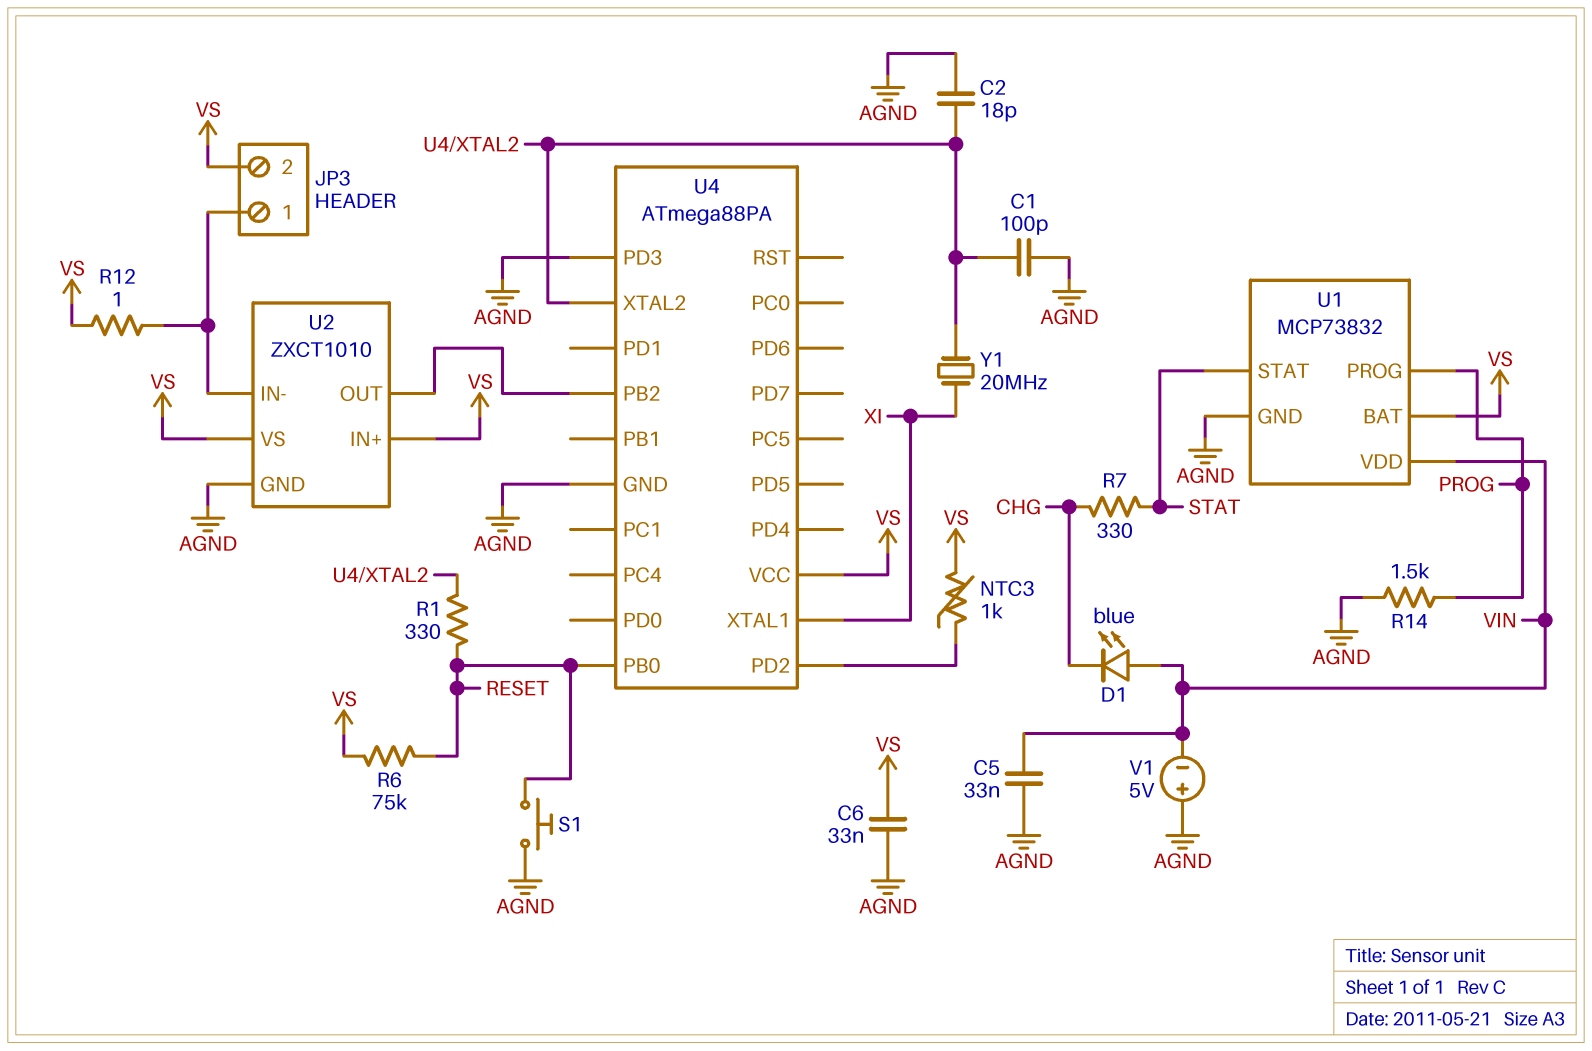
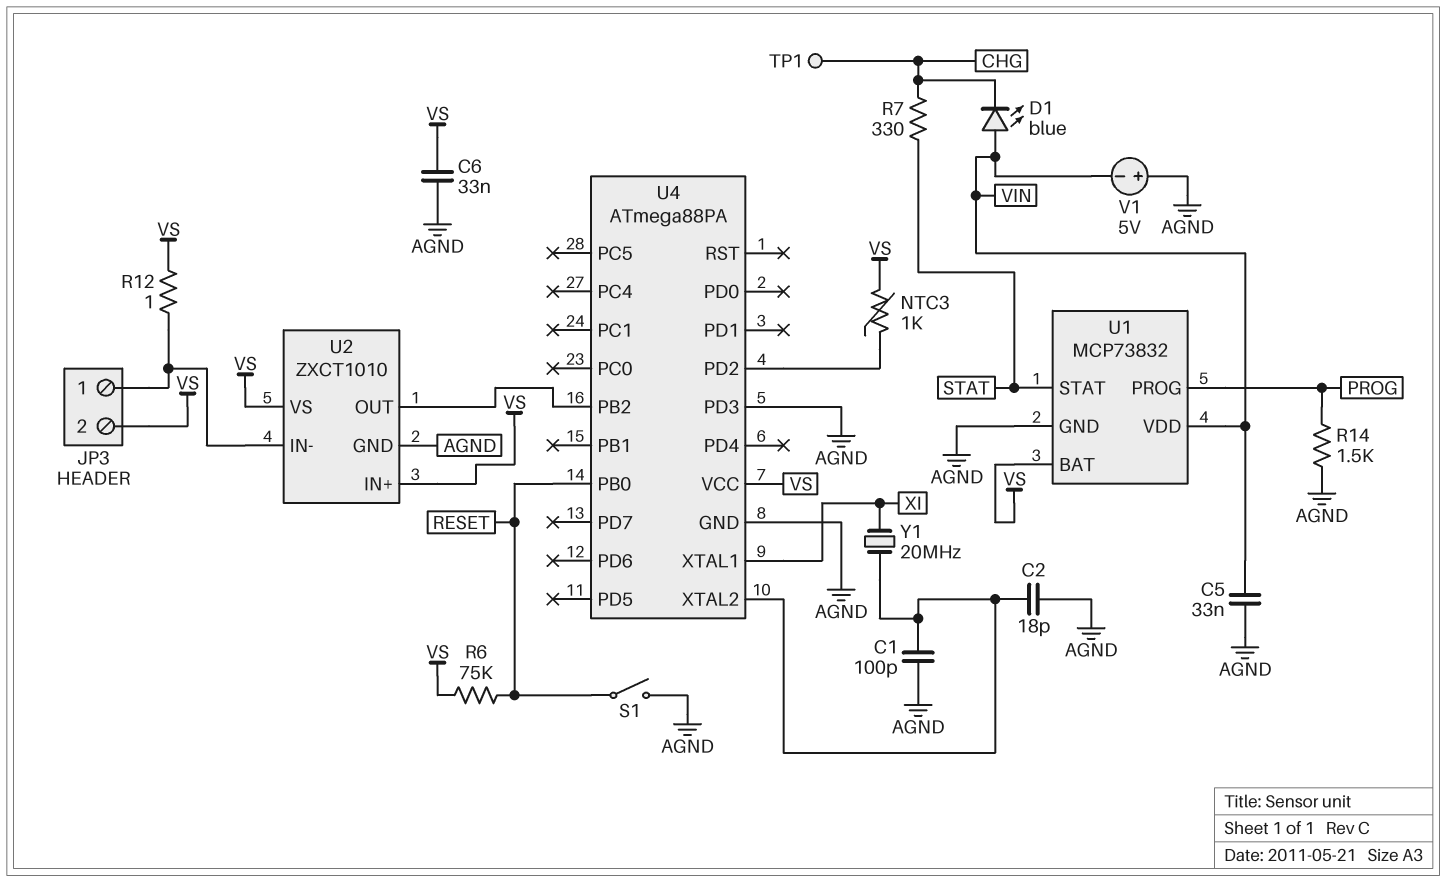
R1: 330 (RESET, U4/XTAL2) -> none
S1: button (AGND, RESET) -> switch (AGND, RESET)
TP1: none -> test point (CHG)

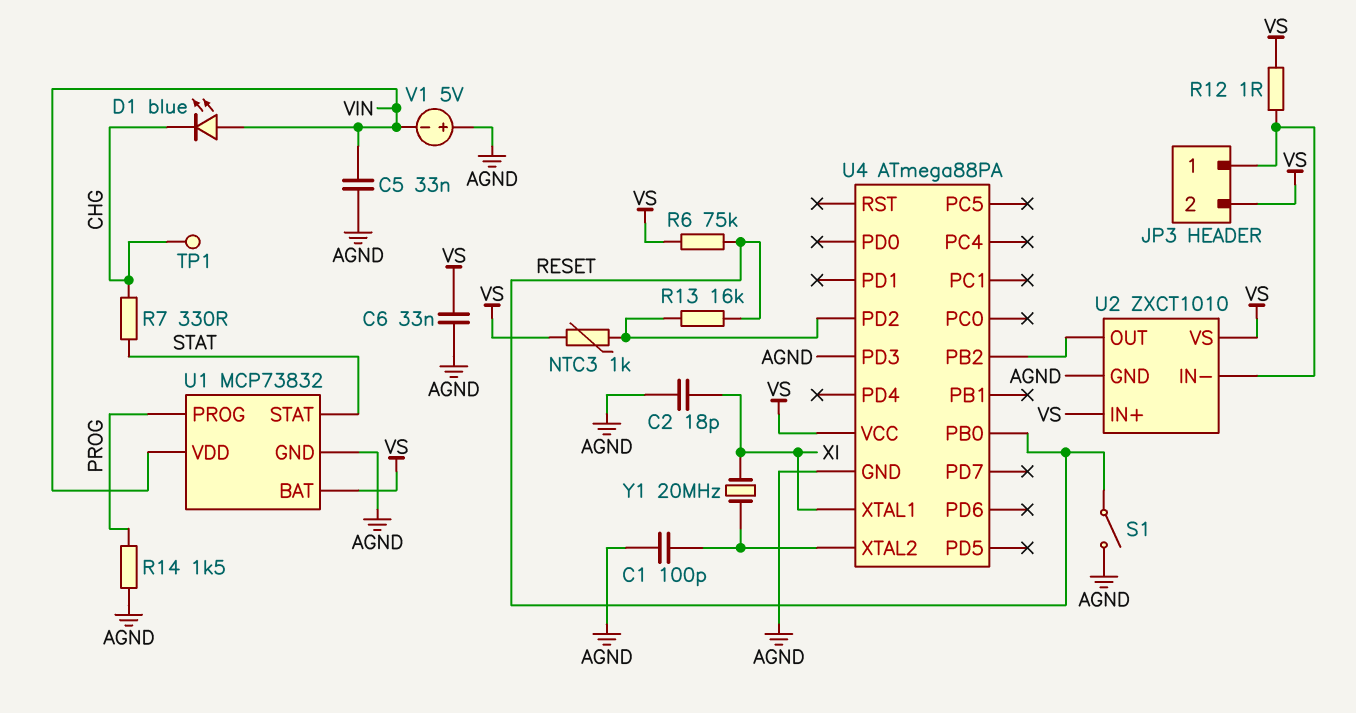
C2: 18pF (AGND, U4/XTAL2) -> 18pF (AGND, XI)
R13: none -> 16k (RESET, U4/PD2)

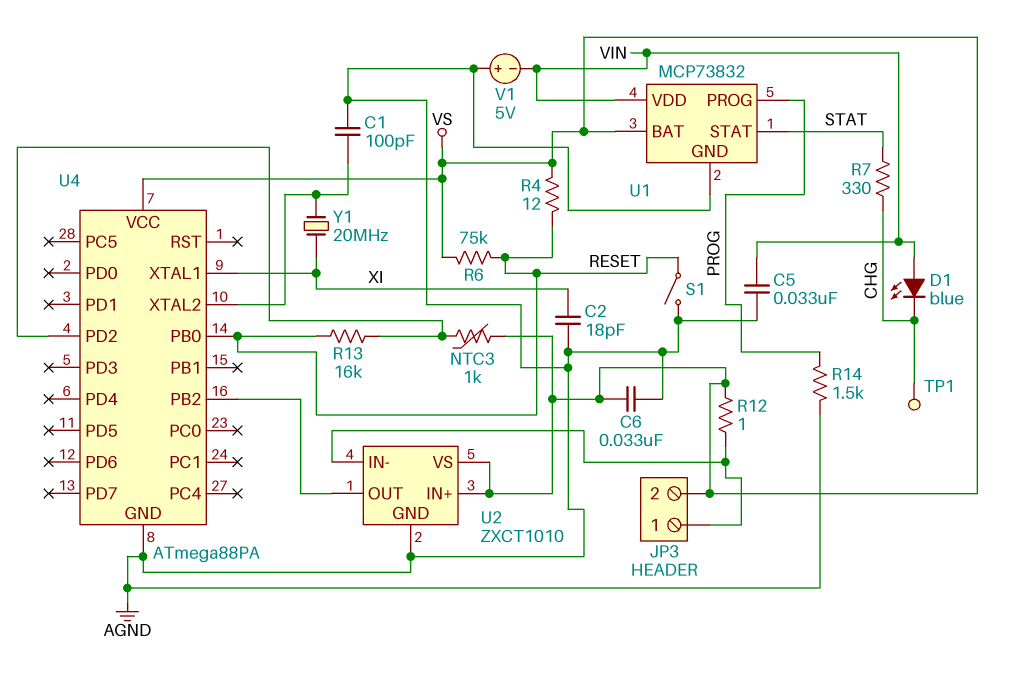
R4: none -> 12 (RESET, VS)
U4 pin PD3: AGND -> none

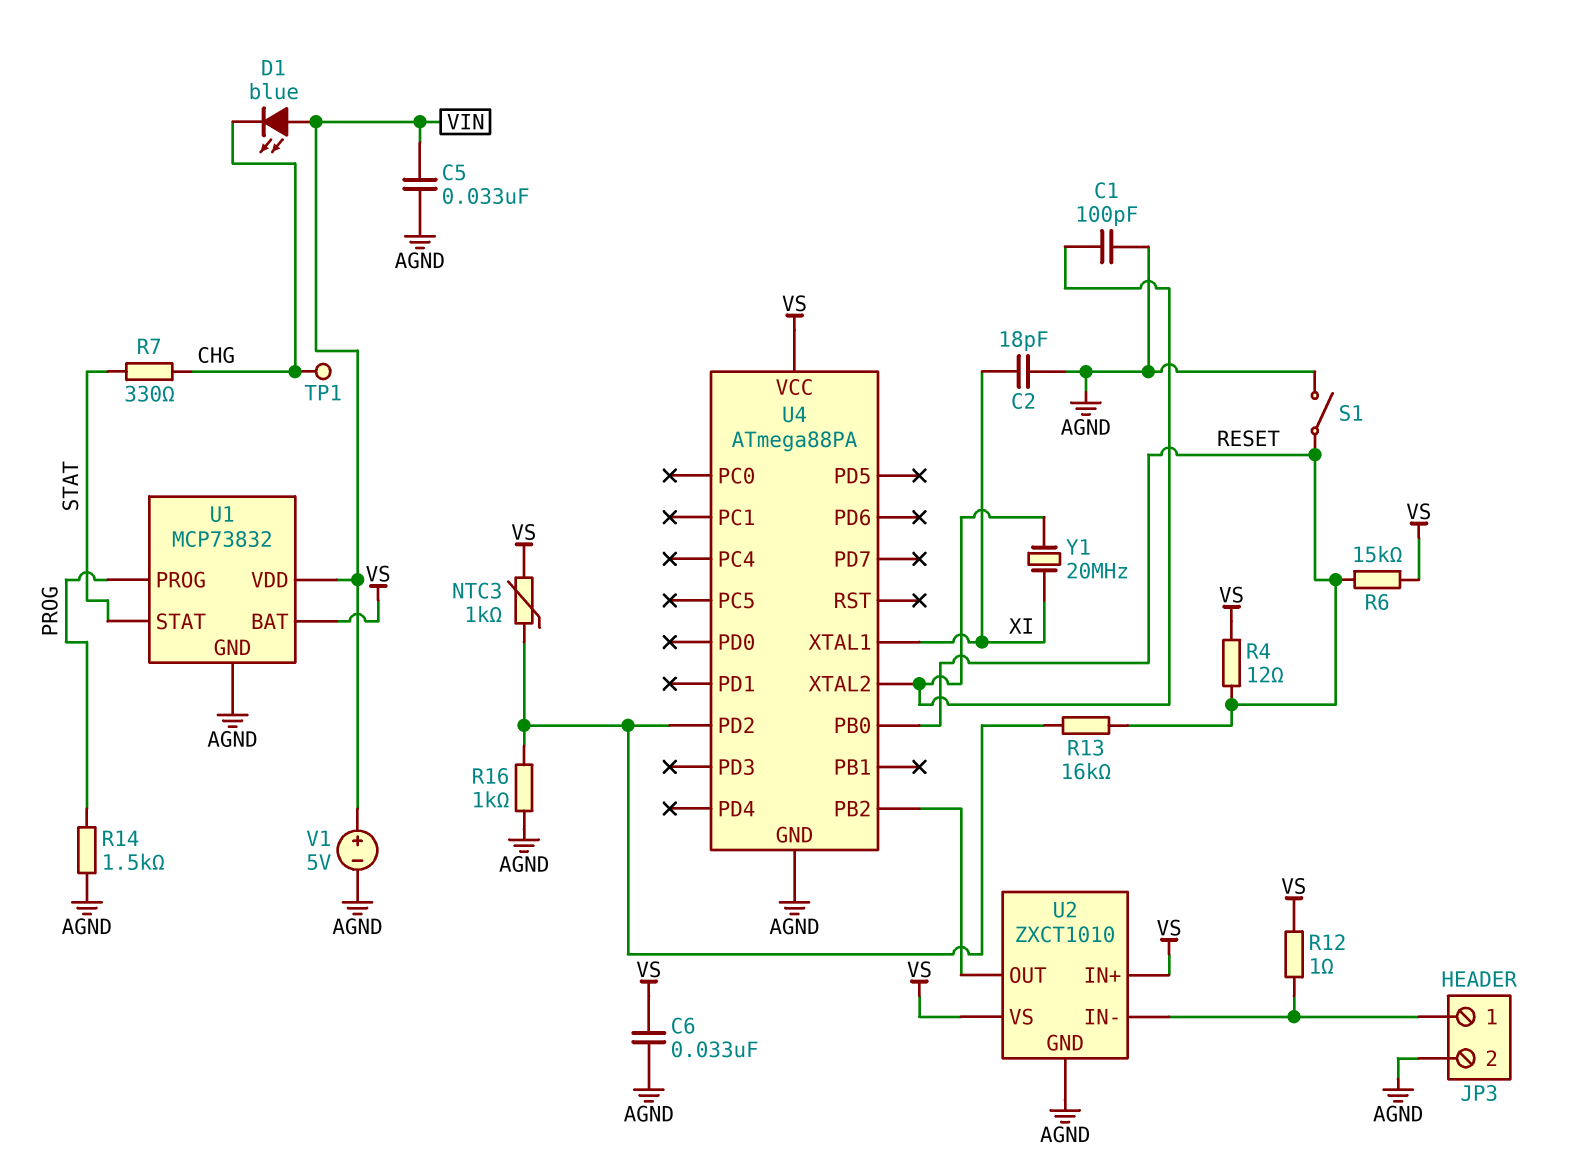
JP3 pin 2: VS -> AGND
R6: 75k (RESET, VS) -> 15k (RESET, VS)
R16: none -> 1k (AGND, U4/PD2)
V1: 5V (plus AGND, minus VIN) -> 5V (plus VIN, minus AGND)

